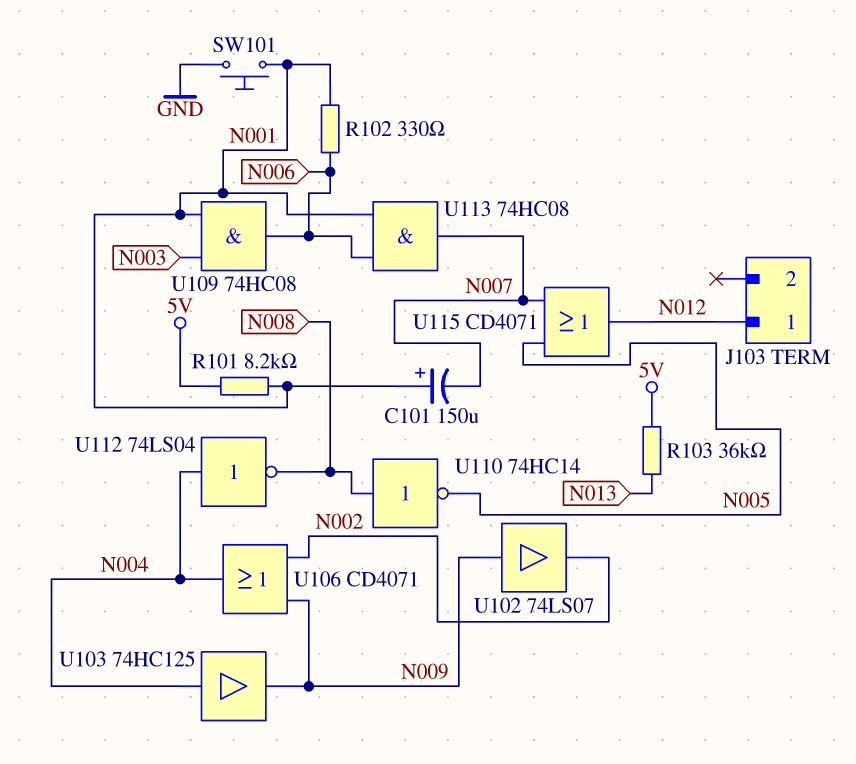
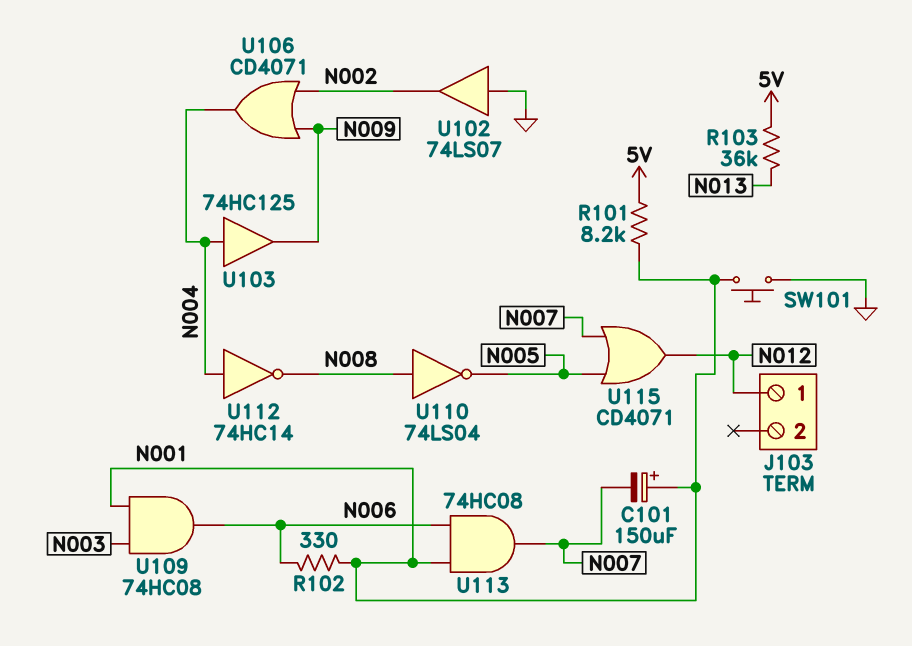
U102: buffer 74LS07 (in N009, out N002) -> buffer 74LS07 (in GND, out N002)
U110: NOT 74HC14 (in N008, out N005) -> NOT 74LS04 (in N008, out N005)
U112: NOT 74LS04 (in N004, out N008) -> NOT 74HC14 (in N004, out N008)

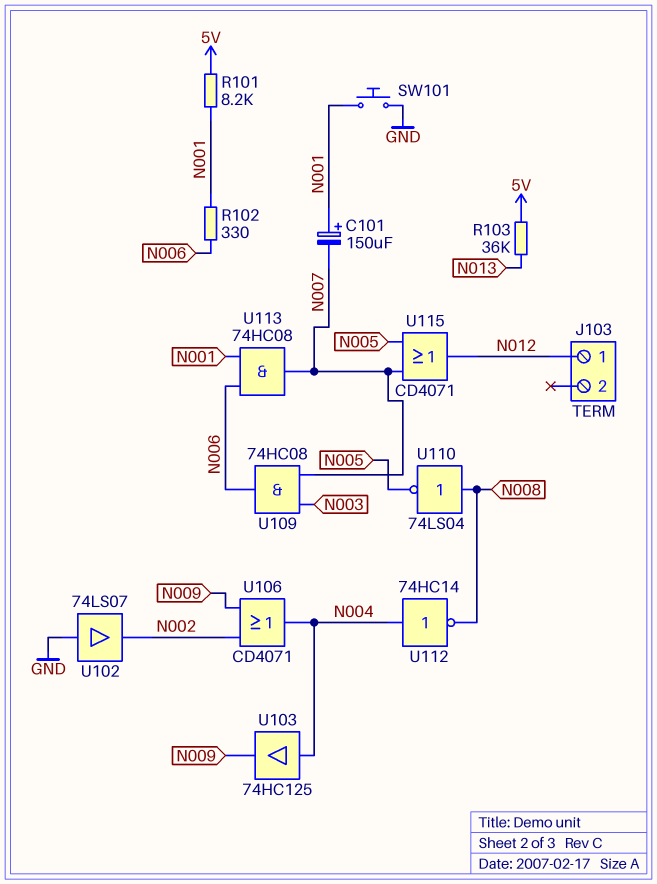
U109: AND 74HC08 (in N001, in N003, out N006) -> AND 74HC08 (in N003, in N007, out N006)

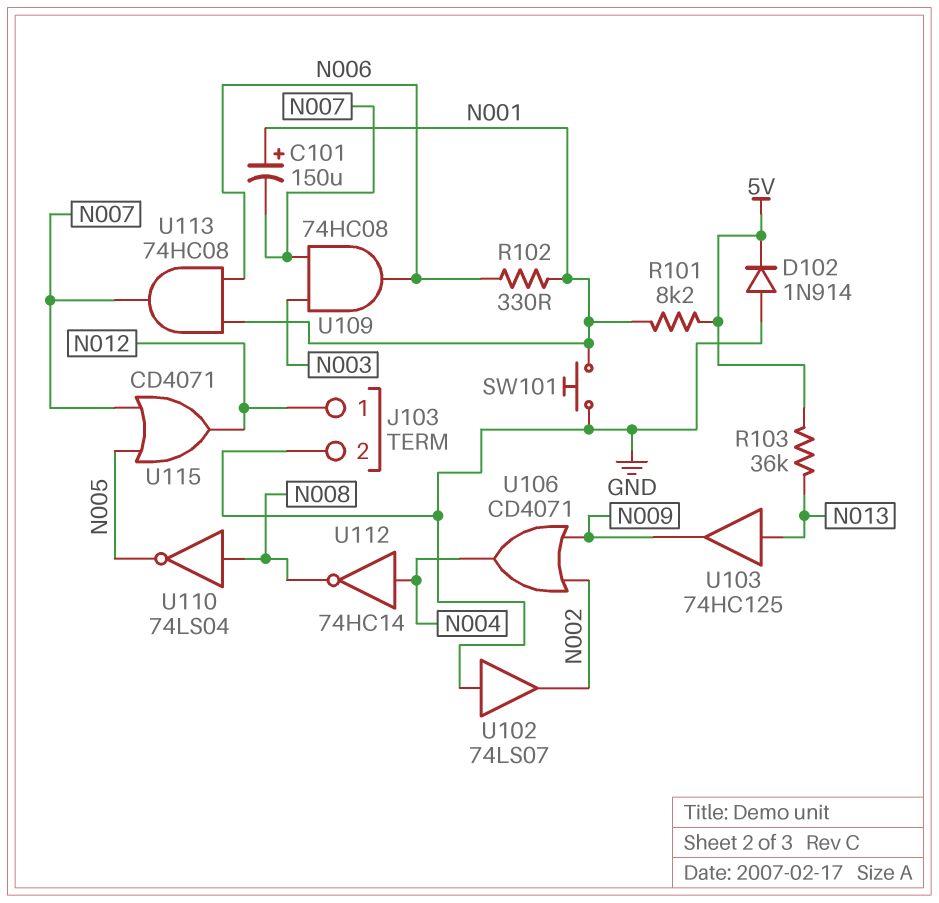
D102: none -> diode 1N914 (A GND, K 5V)
J103 pin 2: none -> GND
U103: buffer 74HC125 (in N004, out N009) -> buffer 74HC125 (in N013, out N009)

